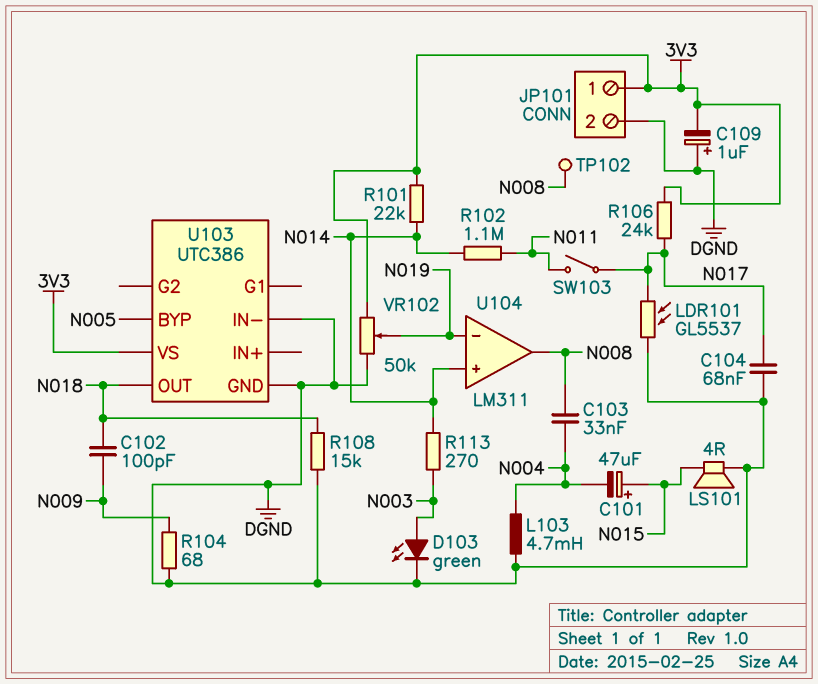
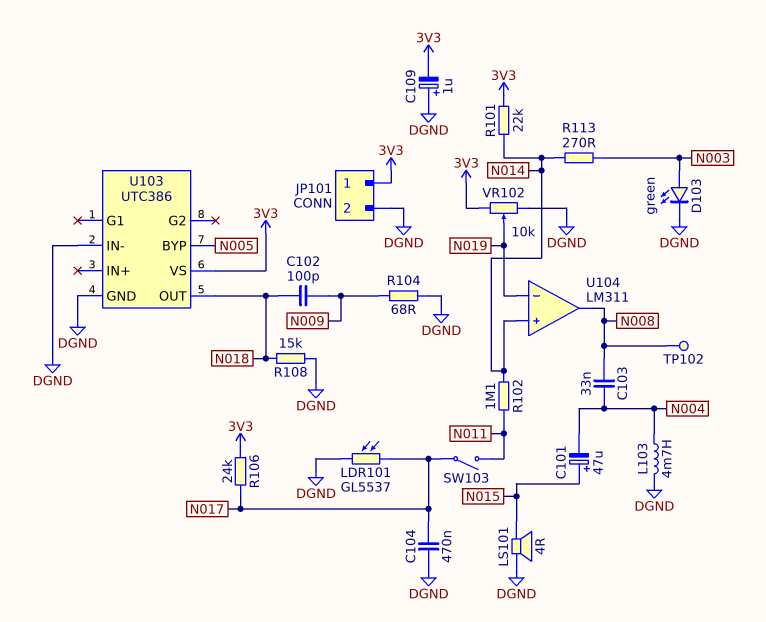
C104: 68nF (DGND, N017) -> 470nF (DGND, N017)
VR102: 50k (3V3, DGND, wiper N019) -> 10k (3V3, DGND, wiper N019)

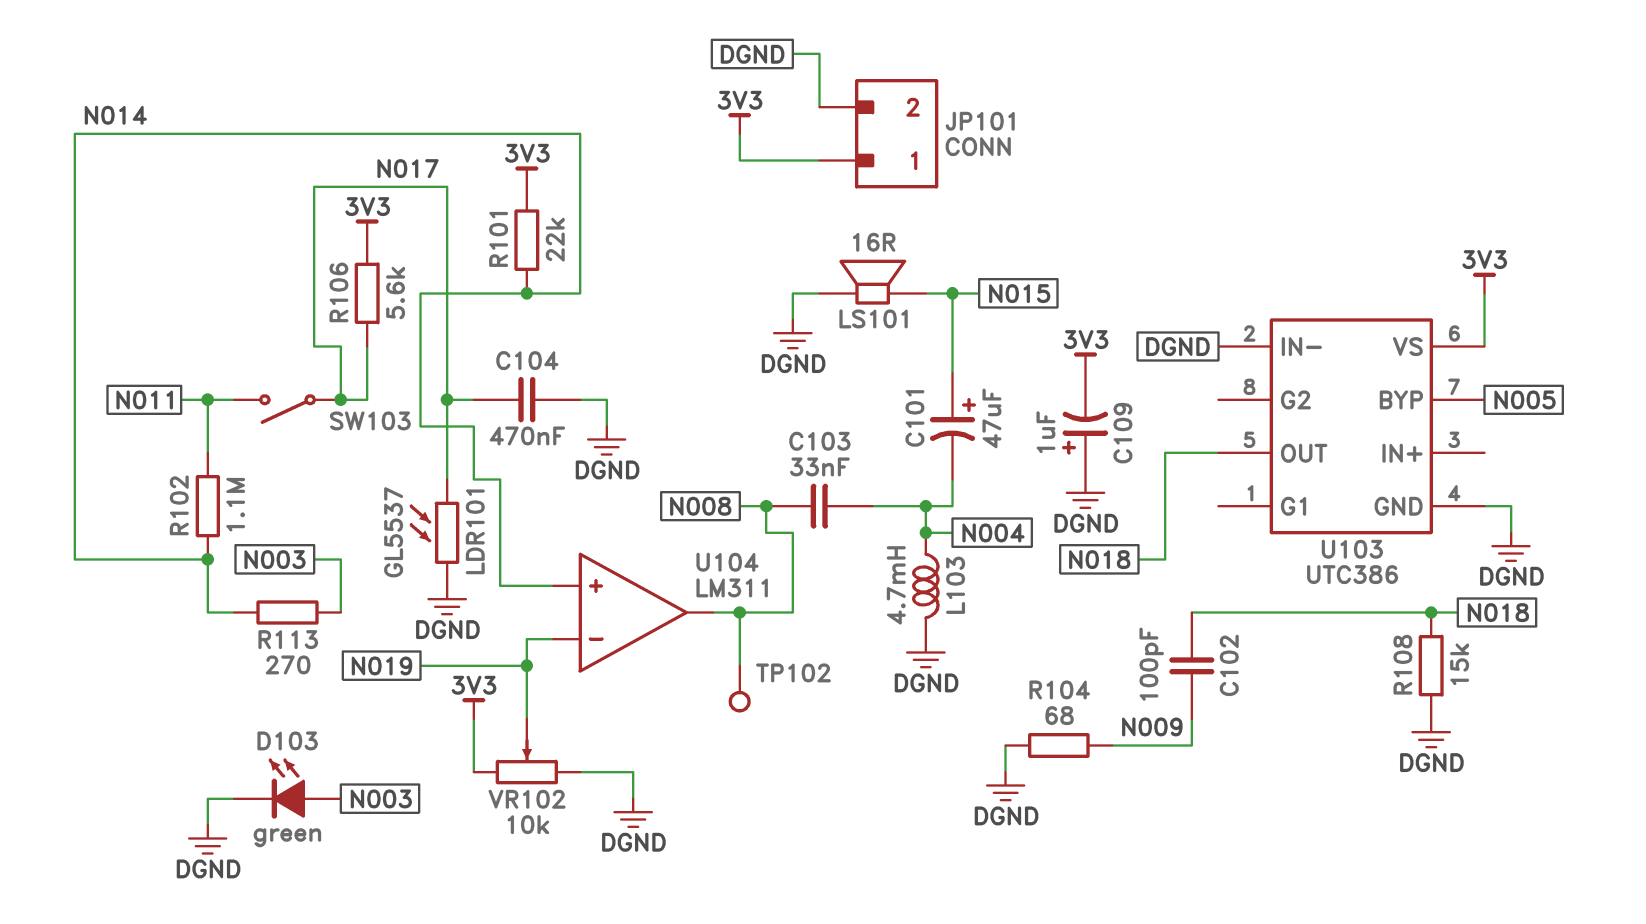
LS101: speaker 4R (DGND, N015) -> speaker 16R (DGND, N015)
R106: 24k (3V3, N017) -> 5.6k (3V3, N017)

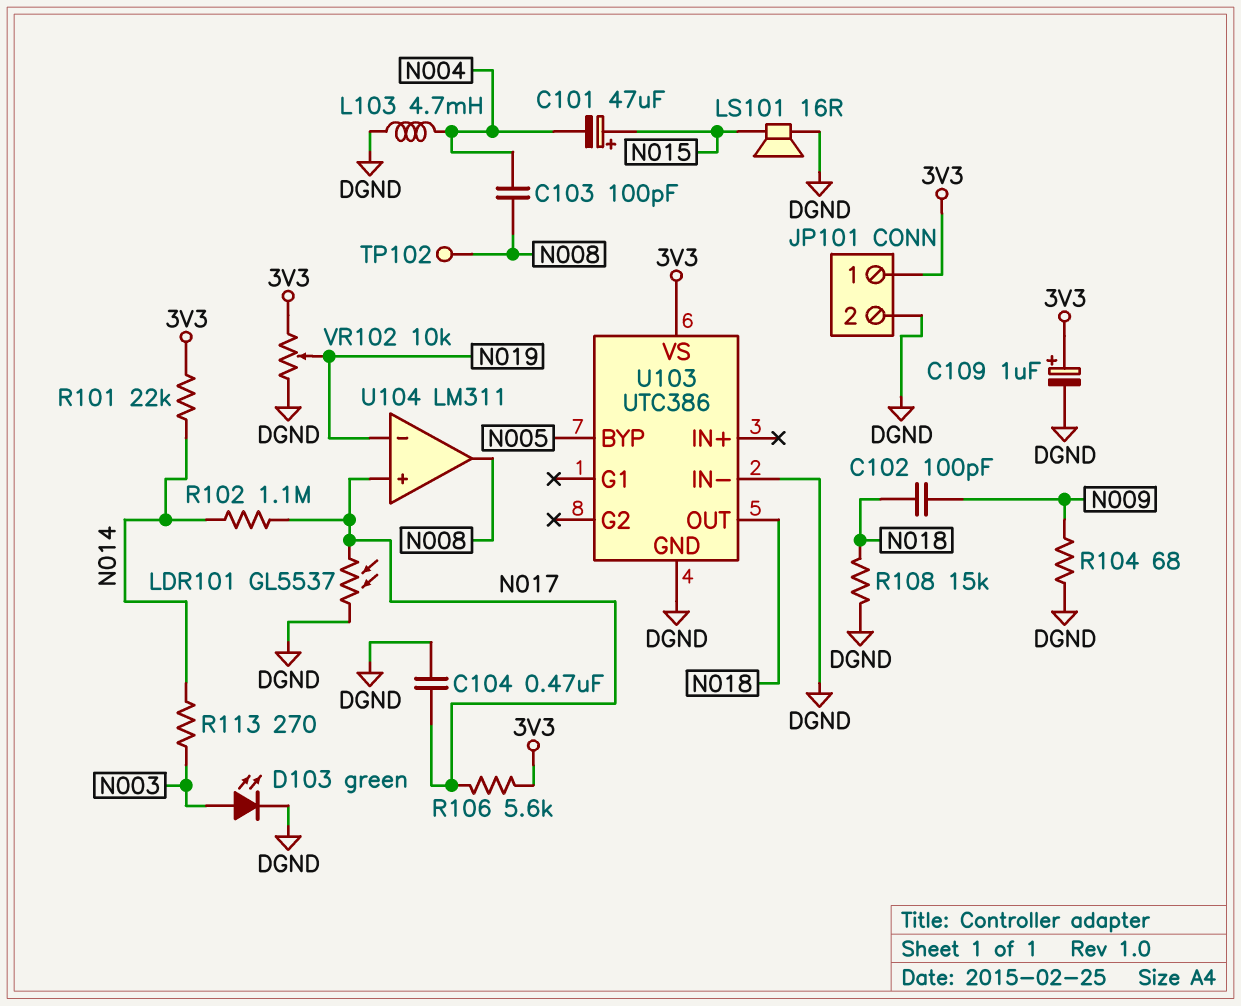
C103: 33nF (N004, N008) -> 100pF (N004, N008)
C109: 1uF (plus DGND, minus 3V3) -> 1uF (plus 3V3, minus DGND)
R102: 1.1M (N011, N014) -> 1.1M (N014, N017)
SW103: switch (N011, N017) -> none
U104 pin in+: N014 -> N017

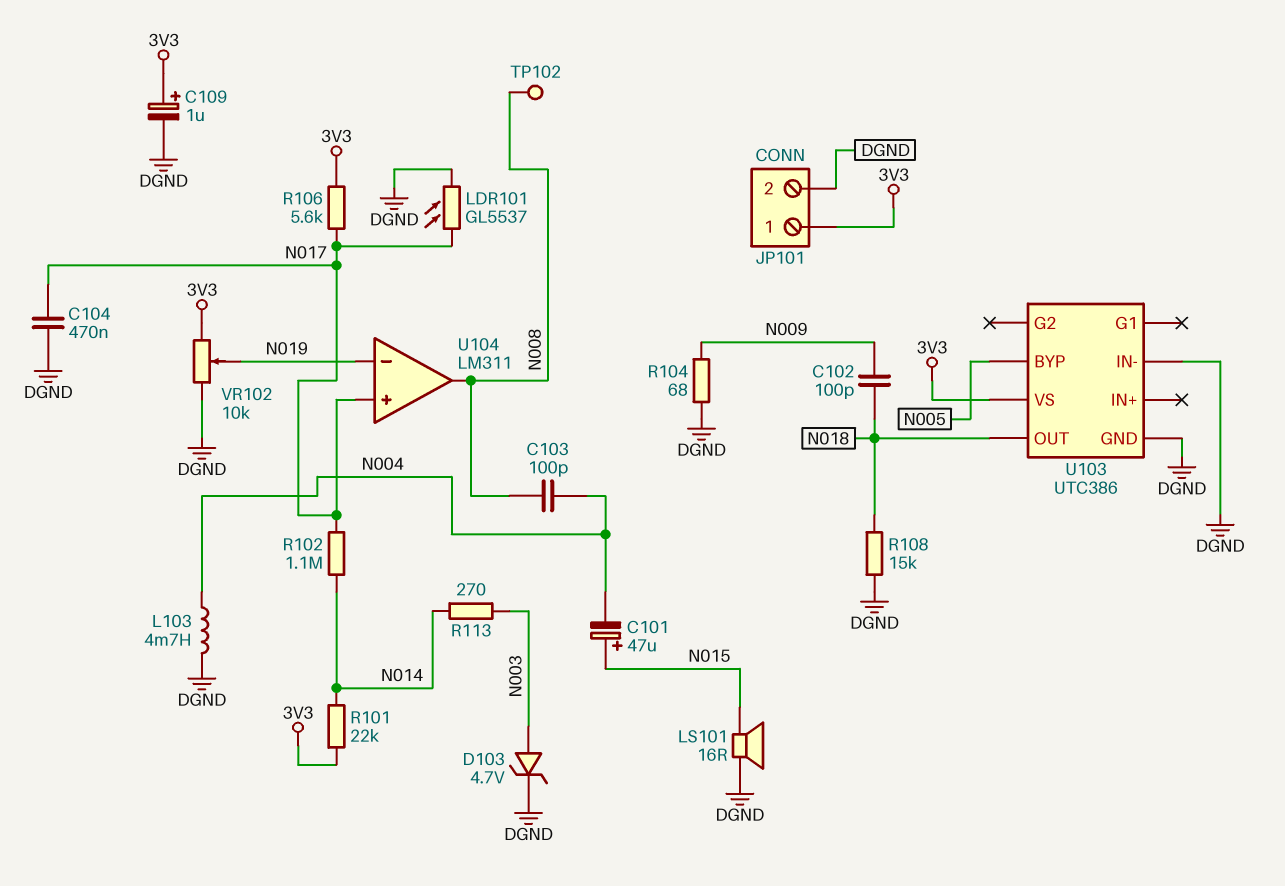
D103: LED green (A N003, K DGND) -> zener 4.7V (A N003, K DGND)

